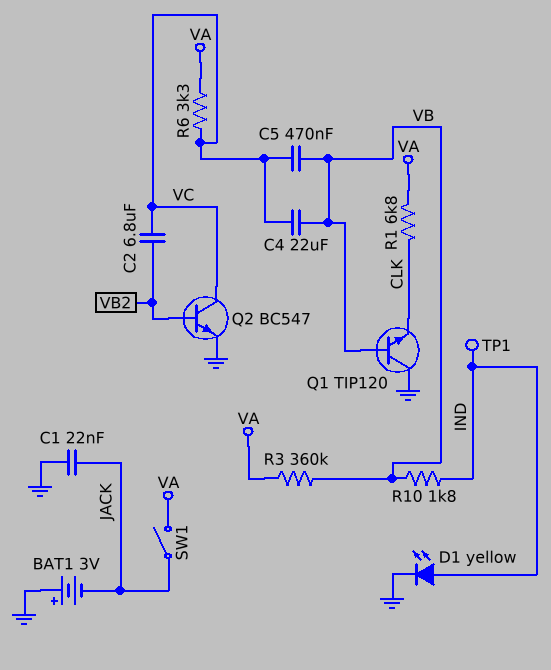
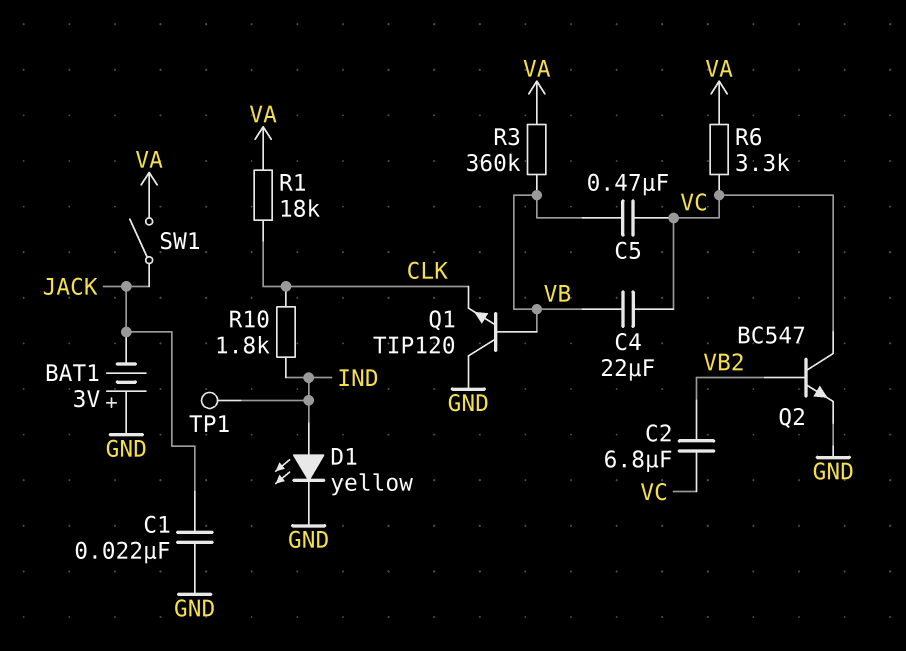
R1: 6.8k (CLK, VA) -> 18k (CLK, VA)
R10: 1.8k (IND, VB) -> 1.8k (CLK, IND)

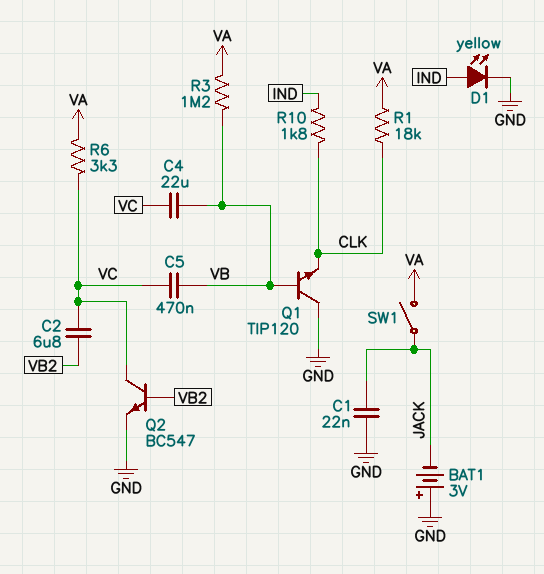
R3: 360k (VA, VB) -> 1.2M (VA, VB)
TP1: test point (IND) -> none

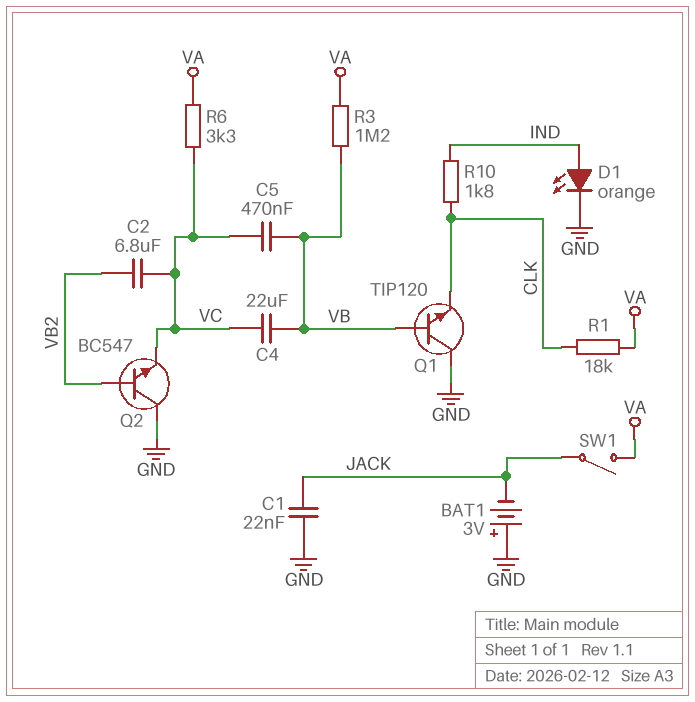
D1: LED yellow (A IND, K GND) -> LED orange (A IND, K GND)
Q2: NPN BC547 (B VB2, C VC, E GND) -> NPN BC547 (B VB2, C GND, E VC)

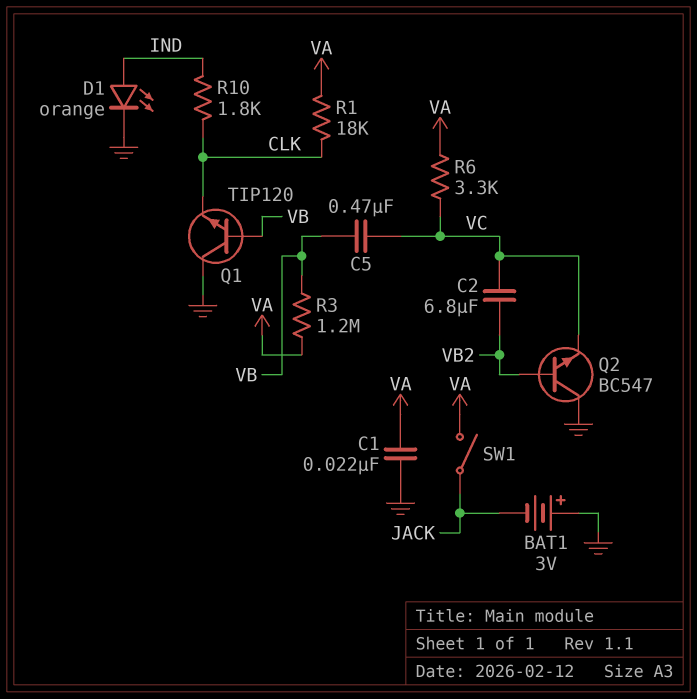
C1: 22nF (GND, JACK) -> 22nF (GND, VA)
C4: 22uF (VB, VC) -> none

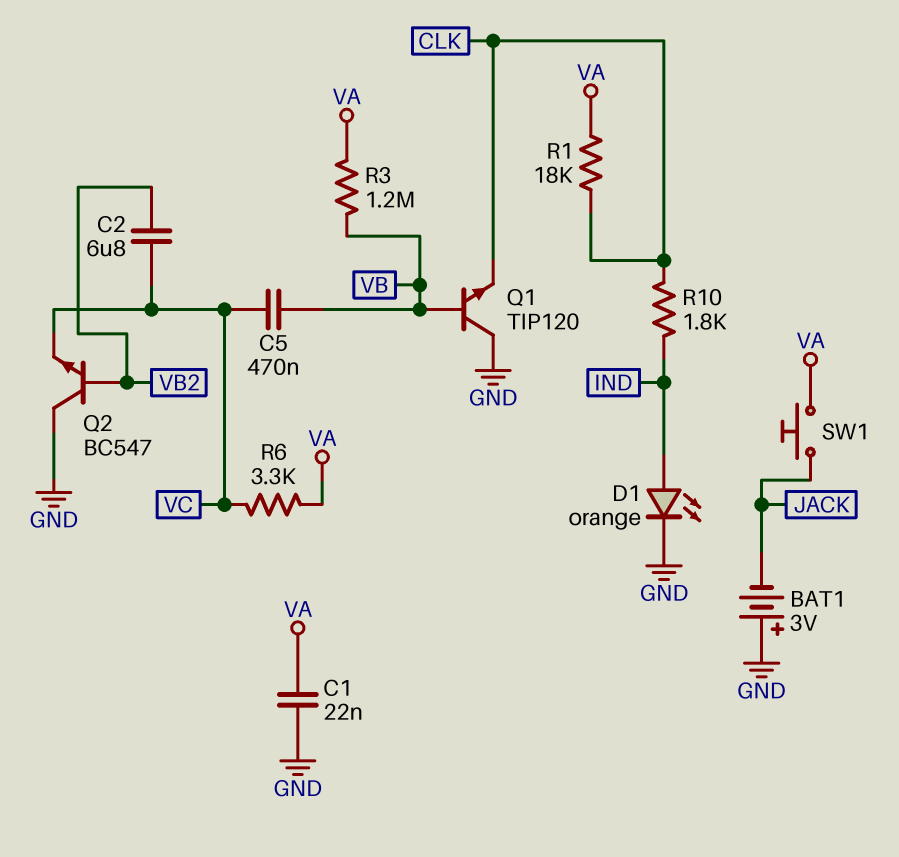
SW1: switch (JACK, VA) -> button (JACK, VA)

